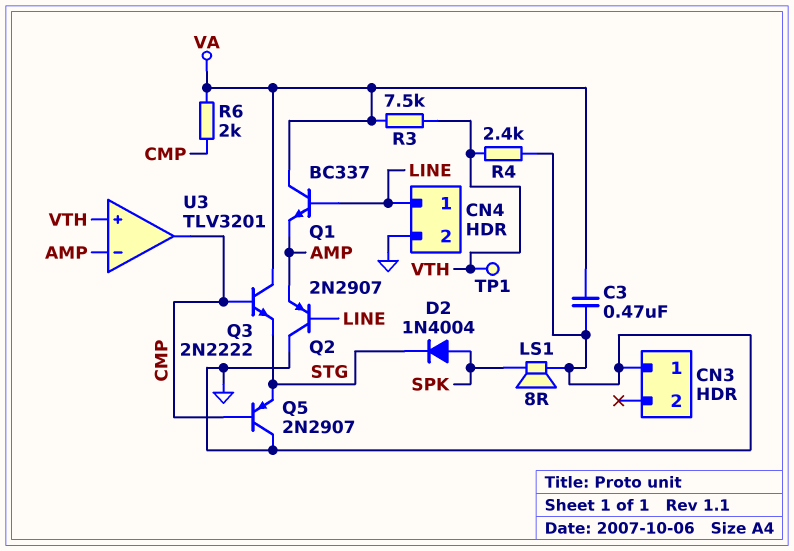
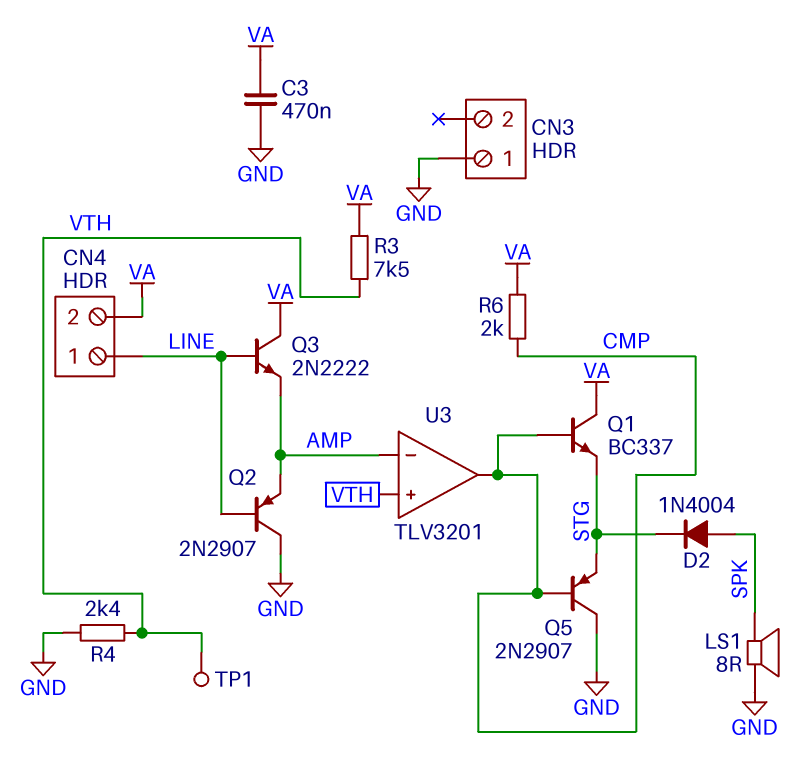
CN4 pin 2: GND -> VA
Q1: NPN BC337 (B LINE, C VA, E AMP) -> NPN BC337 (B CMP, C VA, E STG)
Q3: NPN 2N2222 (B CMP, C VA, E STG) -> NPN 2N2222 (B LINE, C VA, E AMP)

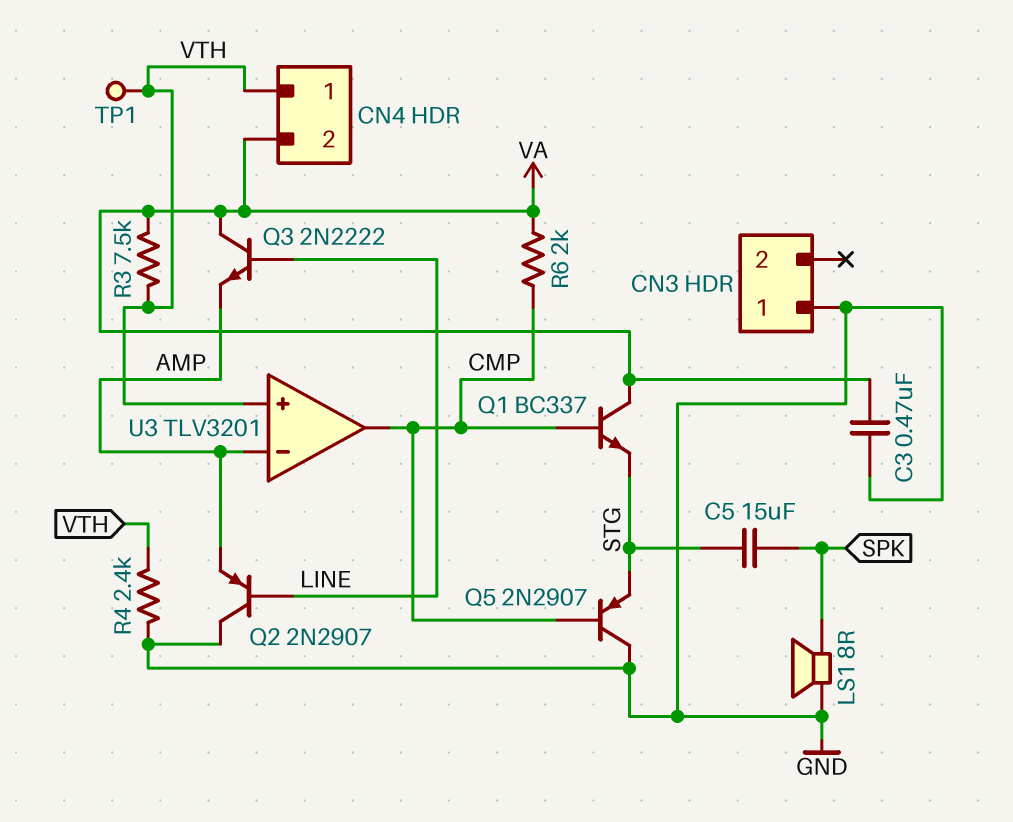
C5: none -> 15uF (SPK, STG)
CN4 pin 1: LINE -> VTH
D2: diode 1N4004 (A SPK, K STG) -> none

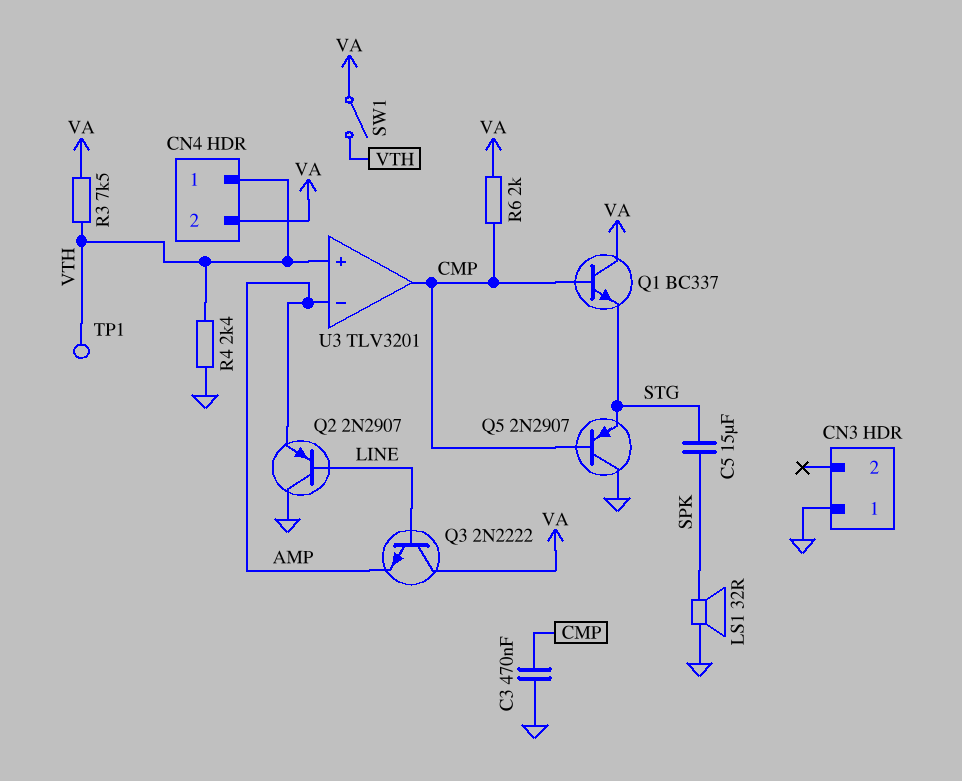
C3: 470nF (GND, VA) -> 470nF (CMP, GND)
LS1: speaker 8R (GND, SPK) -> speaker 32R (GND, SPK)
SW1: none -> switch (VA, VTH)

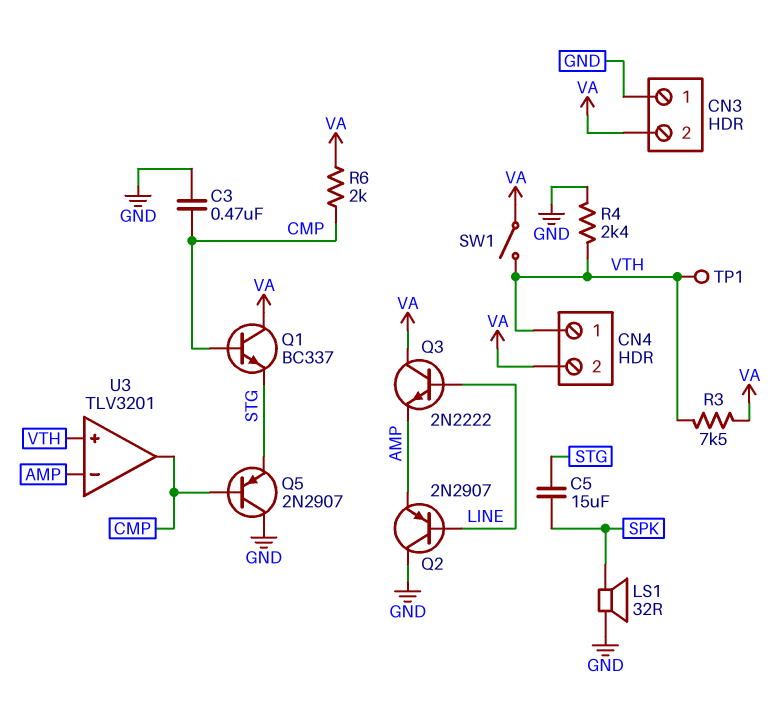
CN3 pin 2: none -> VA

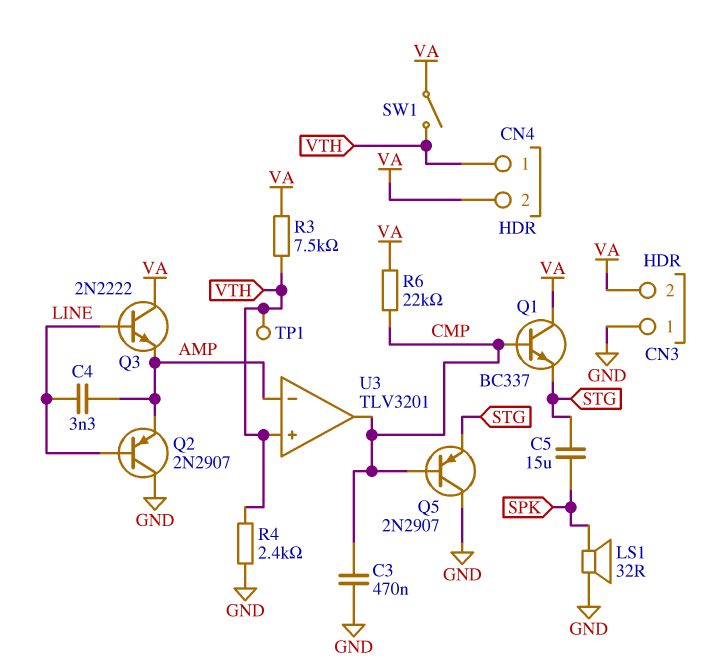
C4: none -> 3.3nF (AMP, LINE)
R6: 2k (CMP, VA) -> 22k (CMP, VA)

